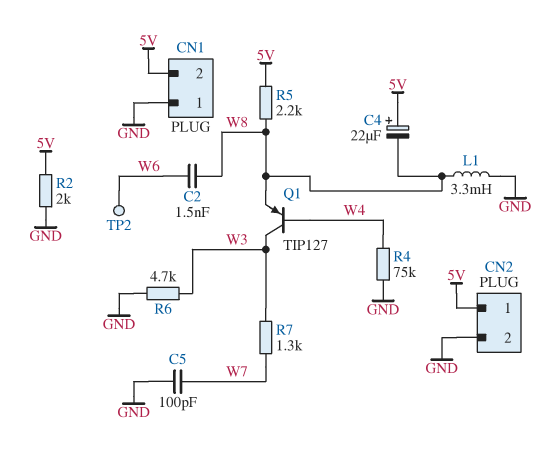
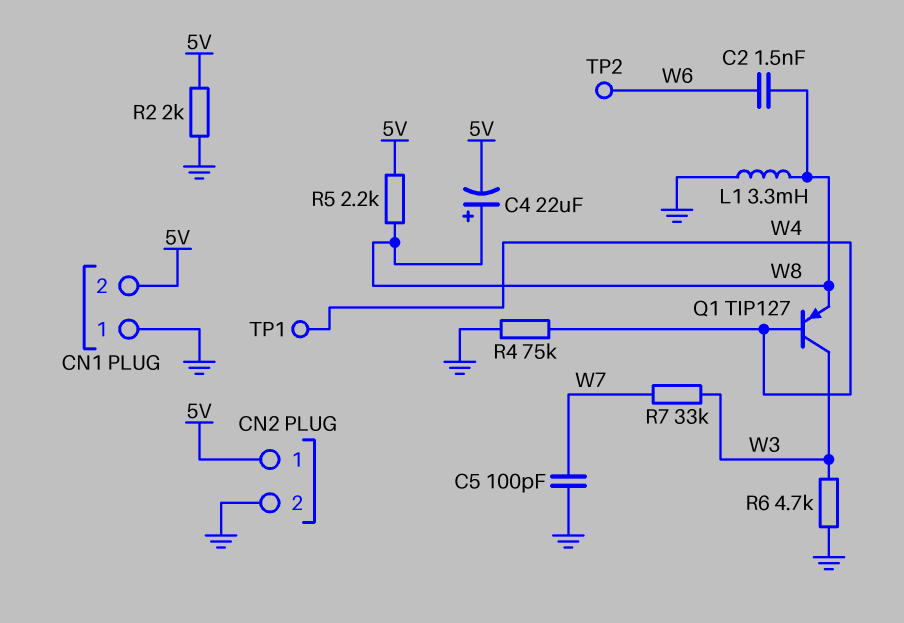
C4: 22uF (plus 5V, minus W8) -> 22uF (plus W8, minus 5V)
R7: 1.3k (W3, W7) -> 33k (W3, W7)
TP1: none -> test point (W4)

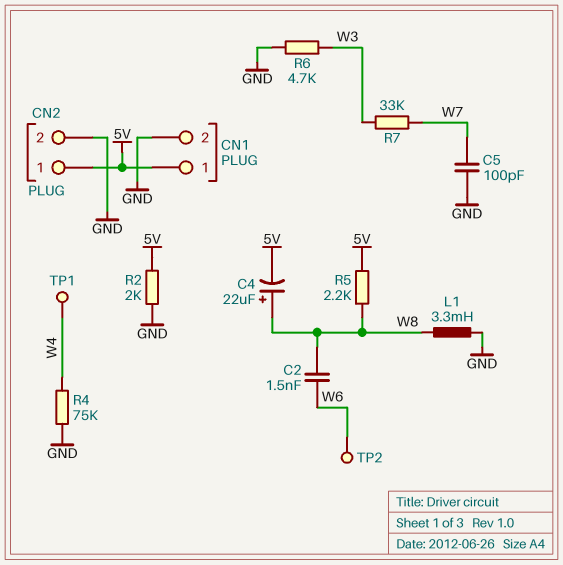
CN1 pin 1: GND -> 5V
CN1 pin 2: 5V -> GND
Q1: PNP TIP127 (B W4, C W3, E W8) -> none

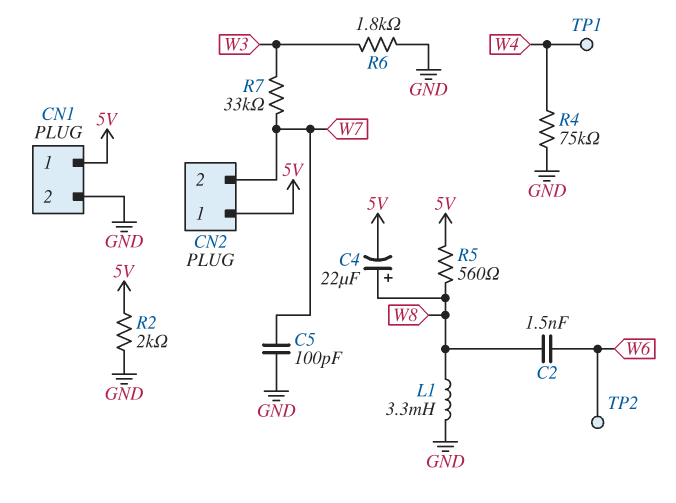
CN2 pin 2: GND -> W7
R5: 2.2k (5V, W8) -> 560 (5V, W8)
R6: 4.7k (GND, W3) -> 1.8k (GND, W3)

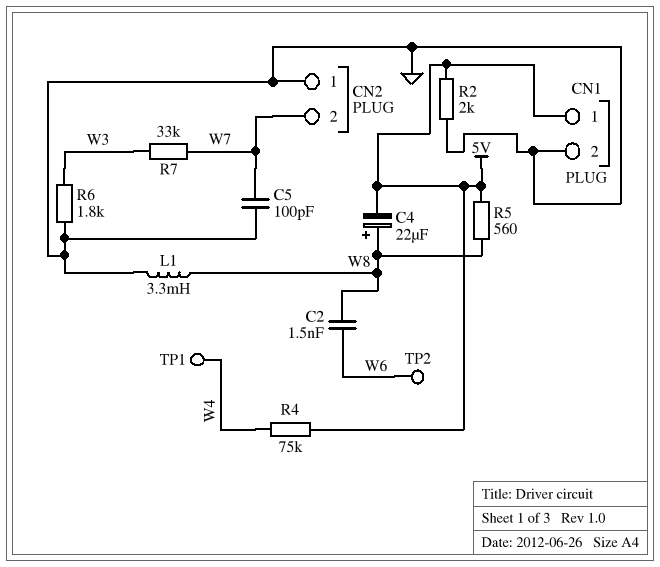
CN2 pin 1: 5V -> GND
R4: 75k (GND, W4) -> 75k (5V, W4)

